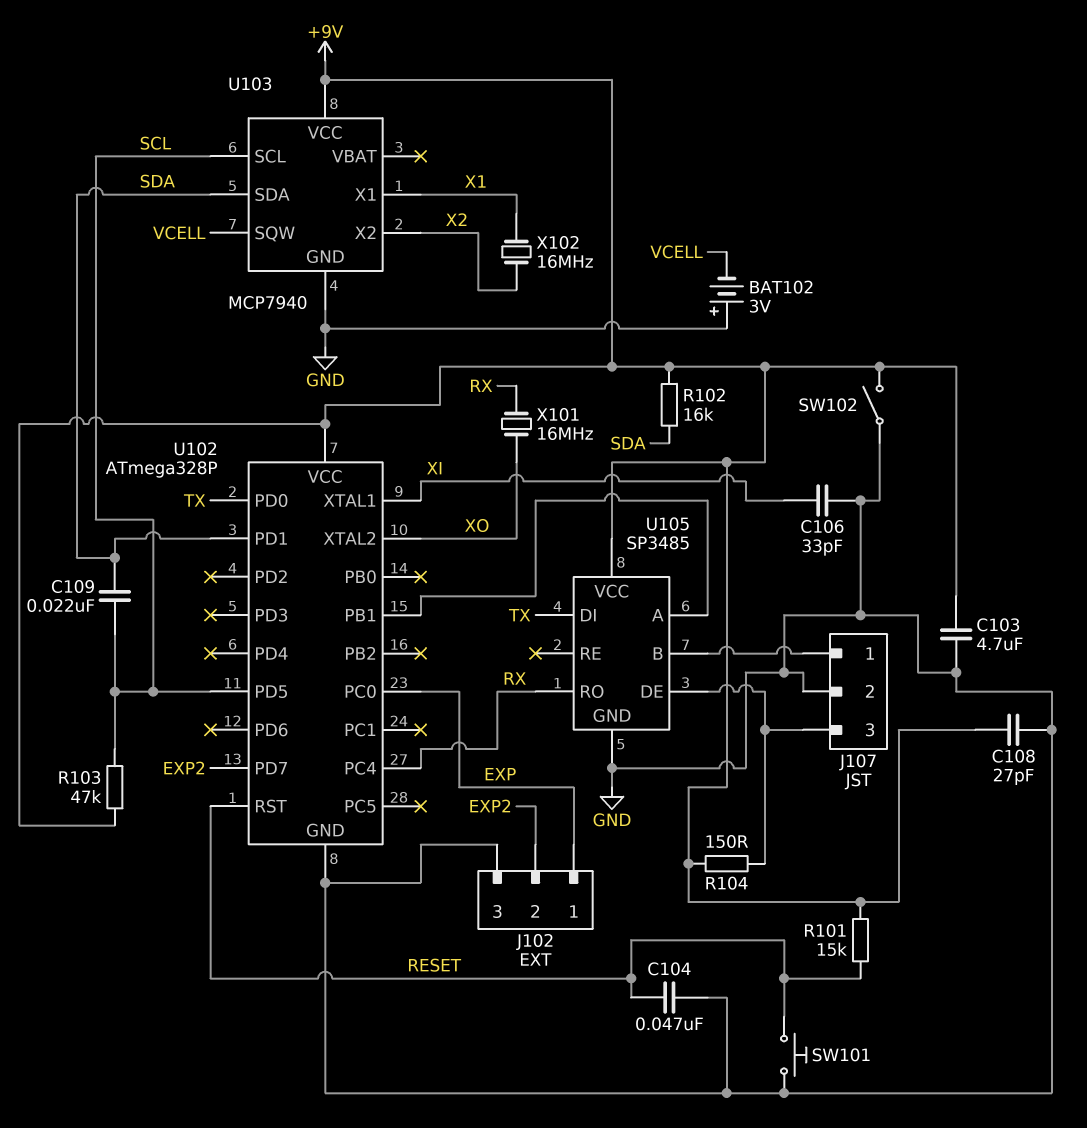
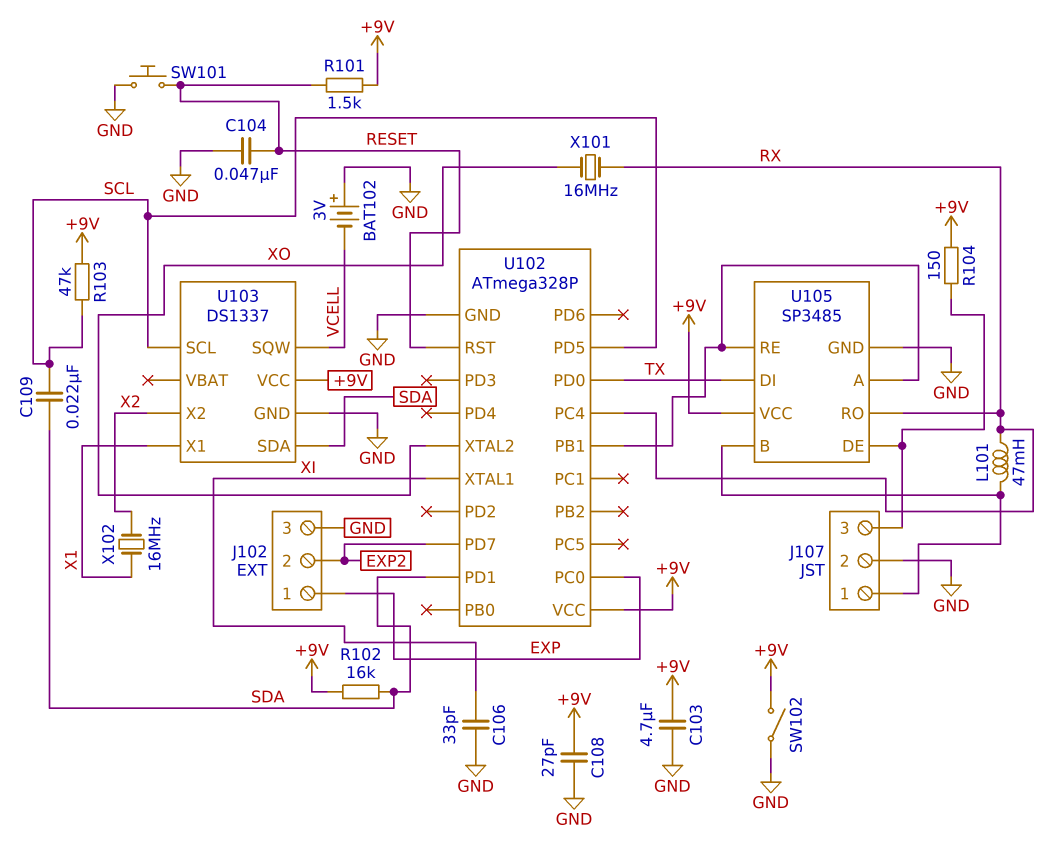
L101: none -> 47mH (J107/1, RX)
R101: 15k (+9V, RESET) -> 1.5k (+9V, RESET)
U103: MCP7940 -> DS1337
U105 pin RE: none -> U102/PB1

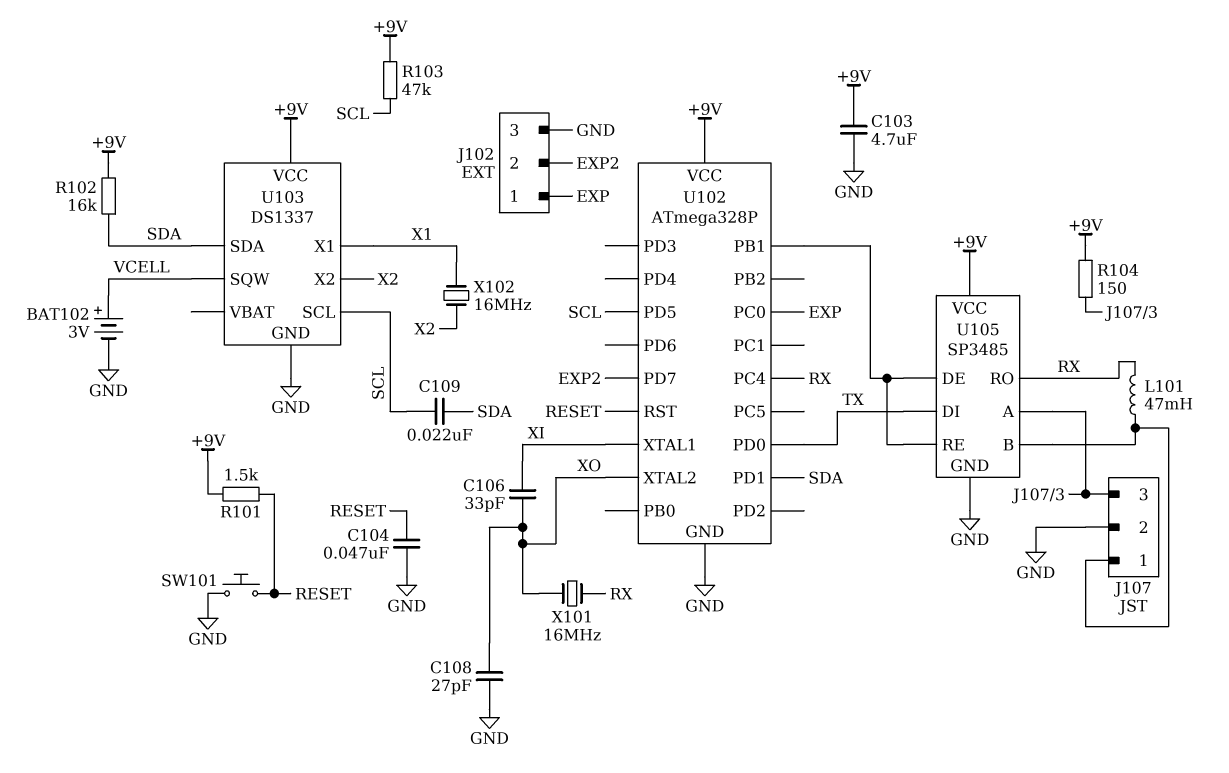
BAT102: 3V (plus GND, minus VCELL) -> 3V (plus VCELL, minus GND)
C106: 33pF (GND, XI) -> 33pF (XI, XO)
C108: 27pF (+9V, GND) -> 27pF (GND, XO)
SW102: switch (+9V, GND) -> none
U105 pin A: U102/PB1 -> J107/3
U105 pin DE: J107/3 -> U102/PB1

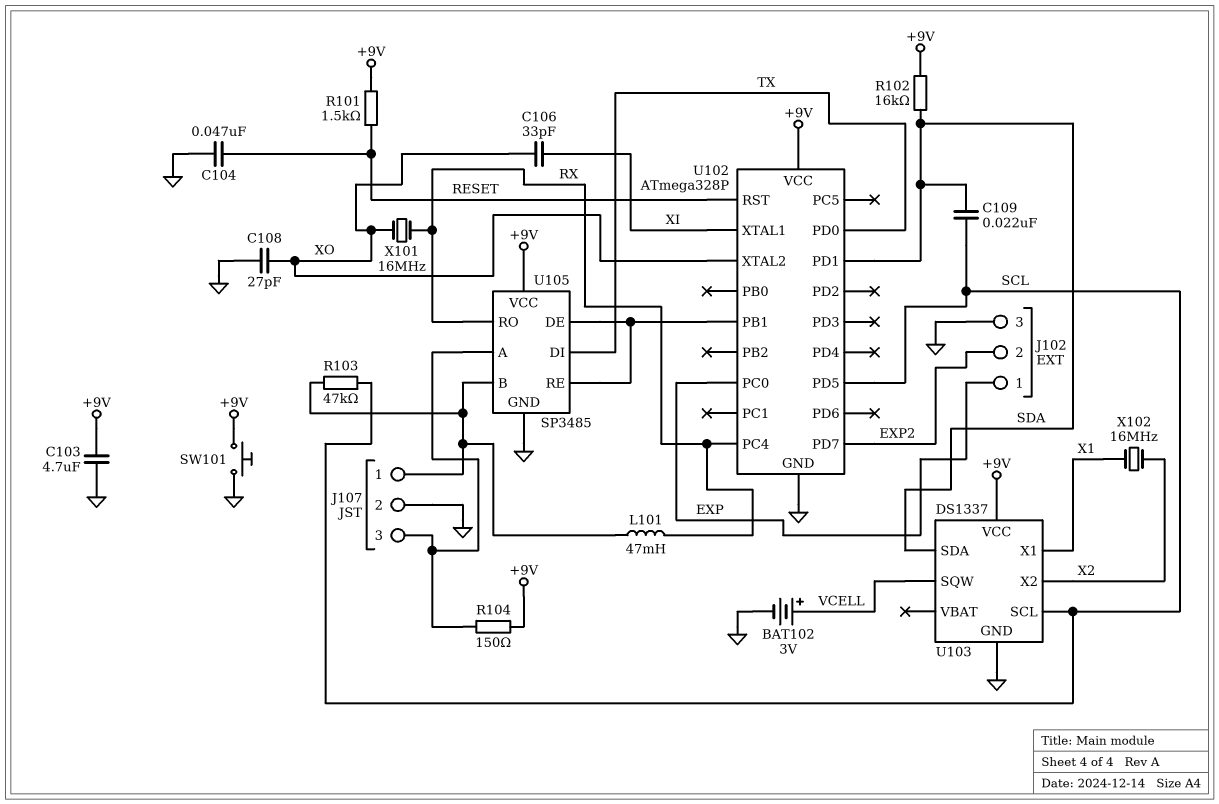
R103: 47k (+9V, SCL) -> 47k (J107/1, SCL)
SW101: button (GND, RESET) -> button (+9V, GND)

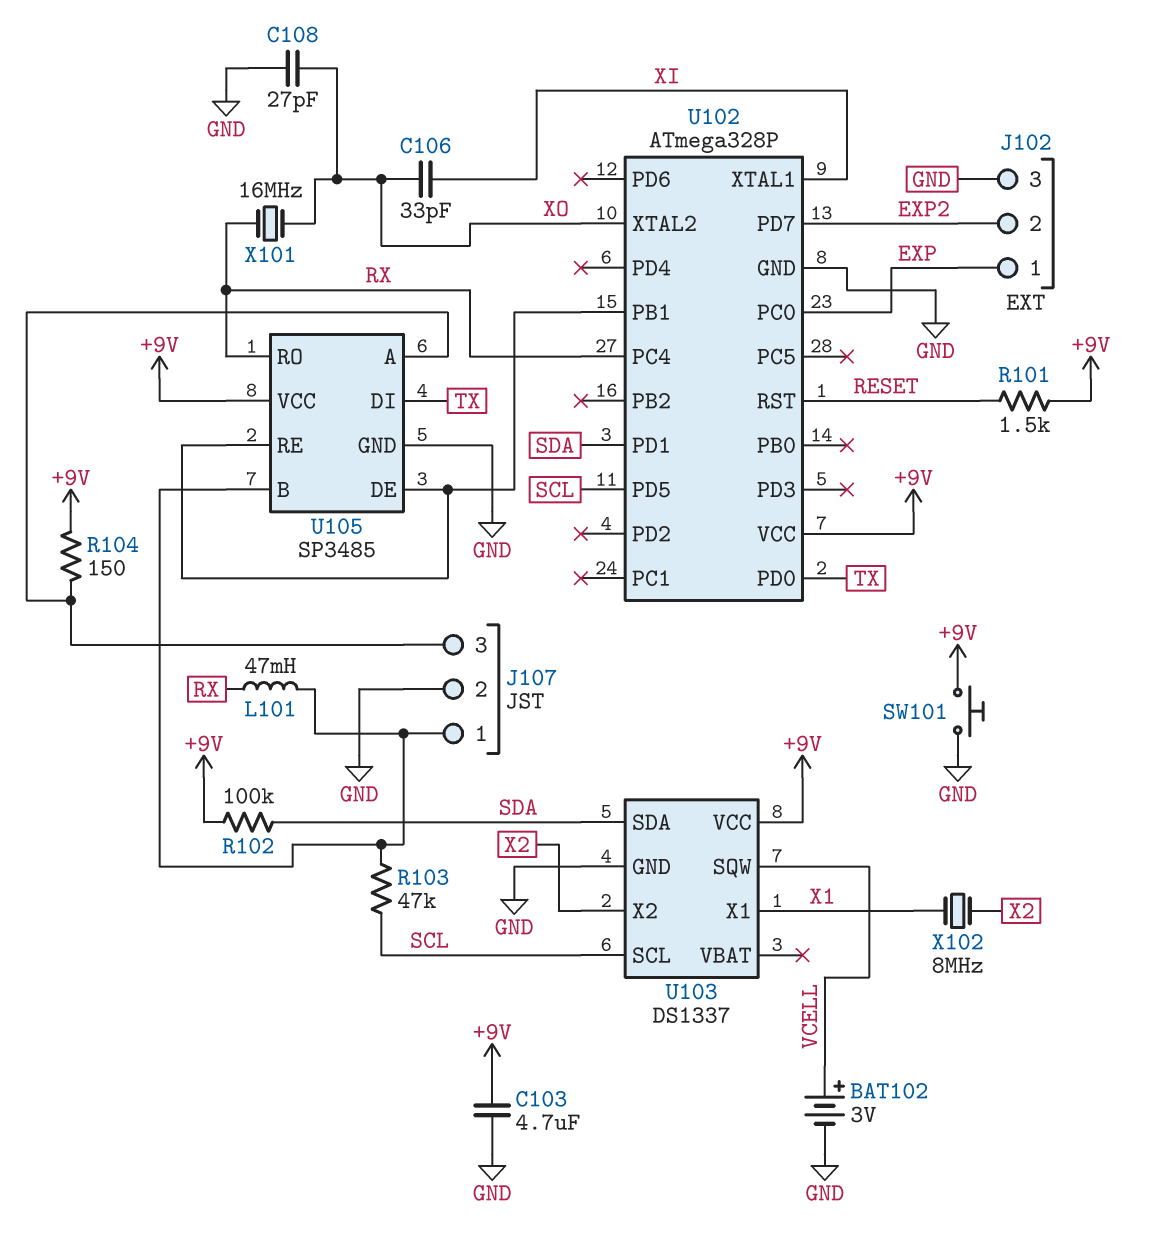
C104: 47nF (GND, RESET) -> none
C109: 22nF (SCL, SDA) -> none
R102: 16k (+9V, SDA) -> 100k (+9V, SDA)
X102: 16MHz (X1, X2) -> 8MHz (X1, X2)

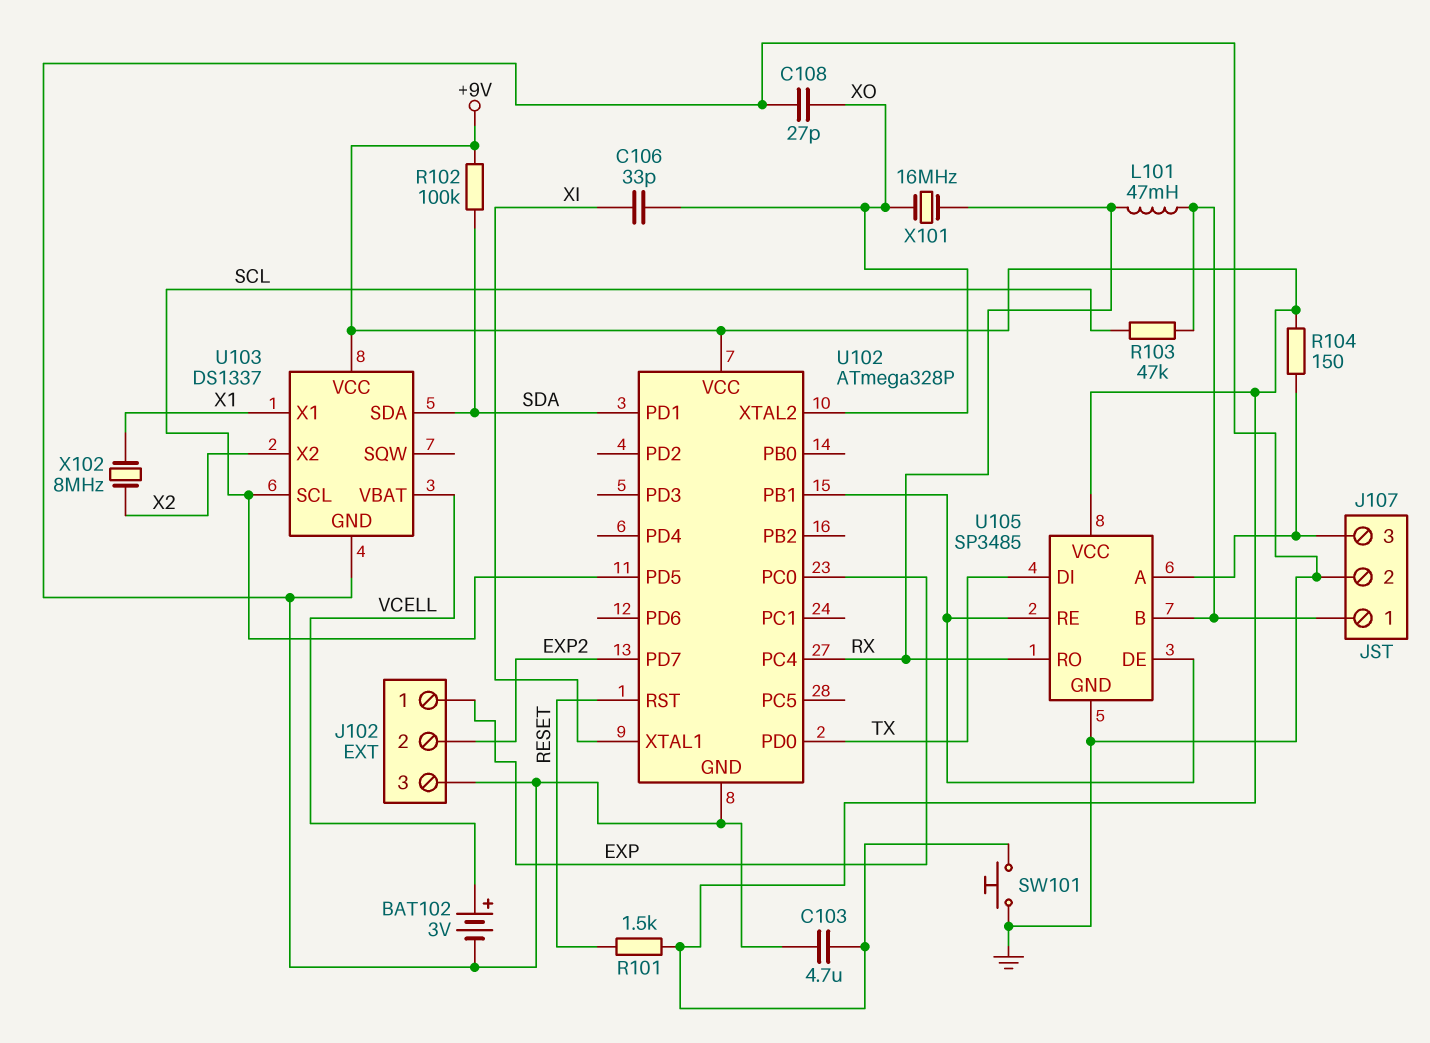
U103 pin SQW: VCELL -> none
U103 pin VBAT: none -> VCELL

